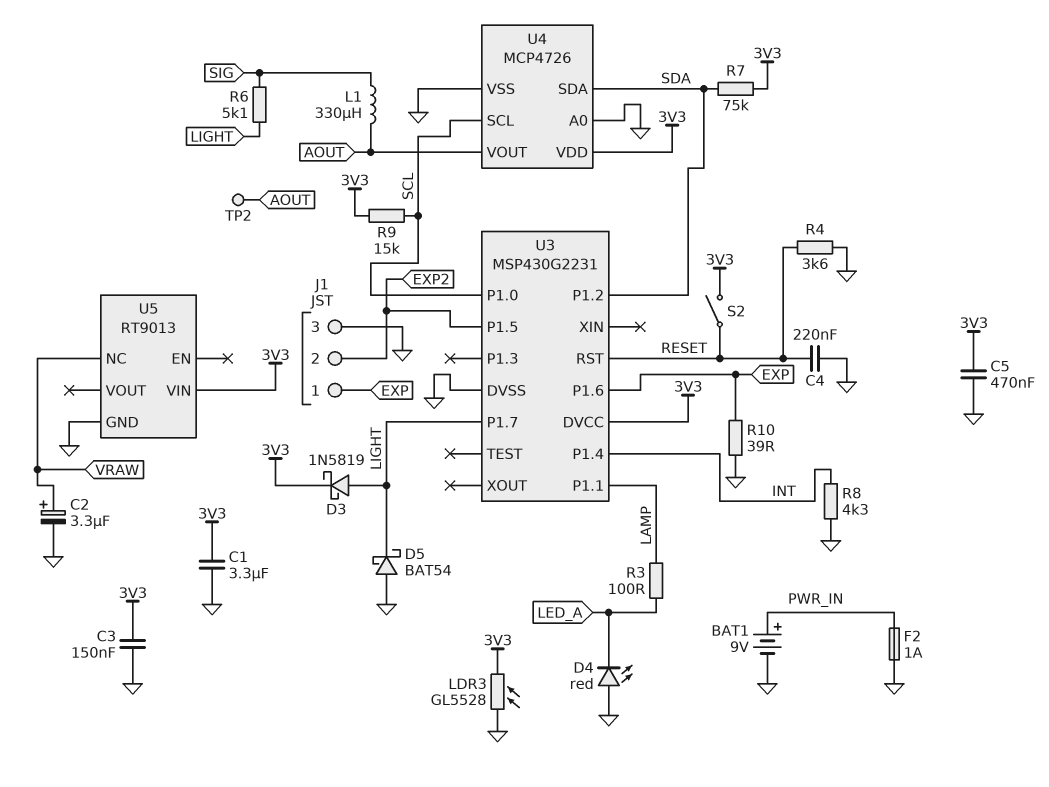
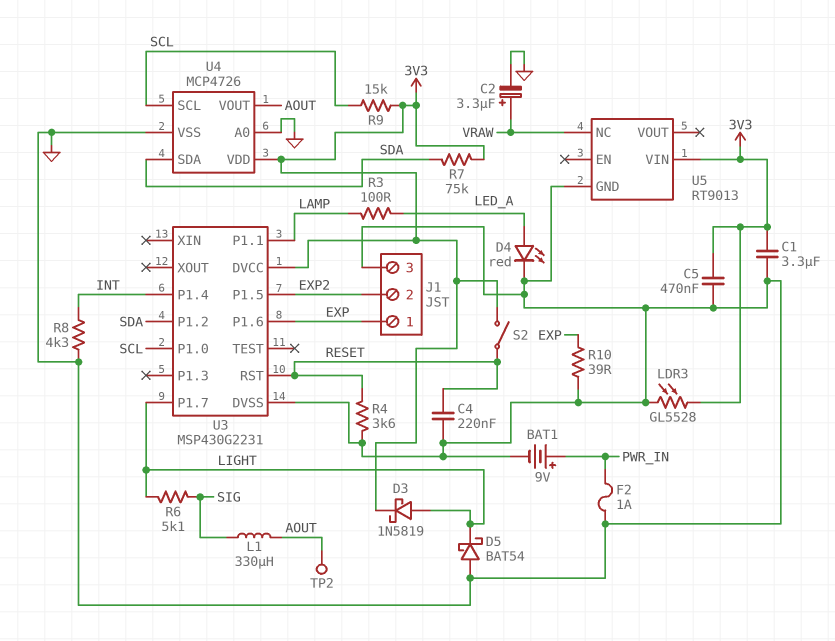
C3: 150nF (3V3, GND) -> none
D4: LED red (A GND, K LED_A) -> LED red (A LED_A, K GND)

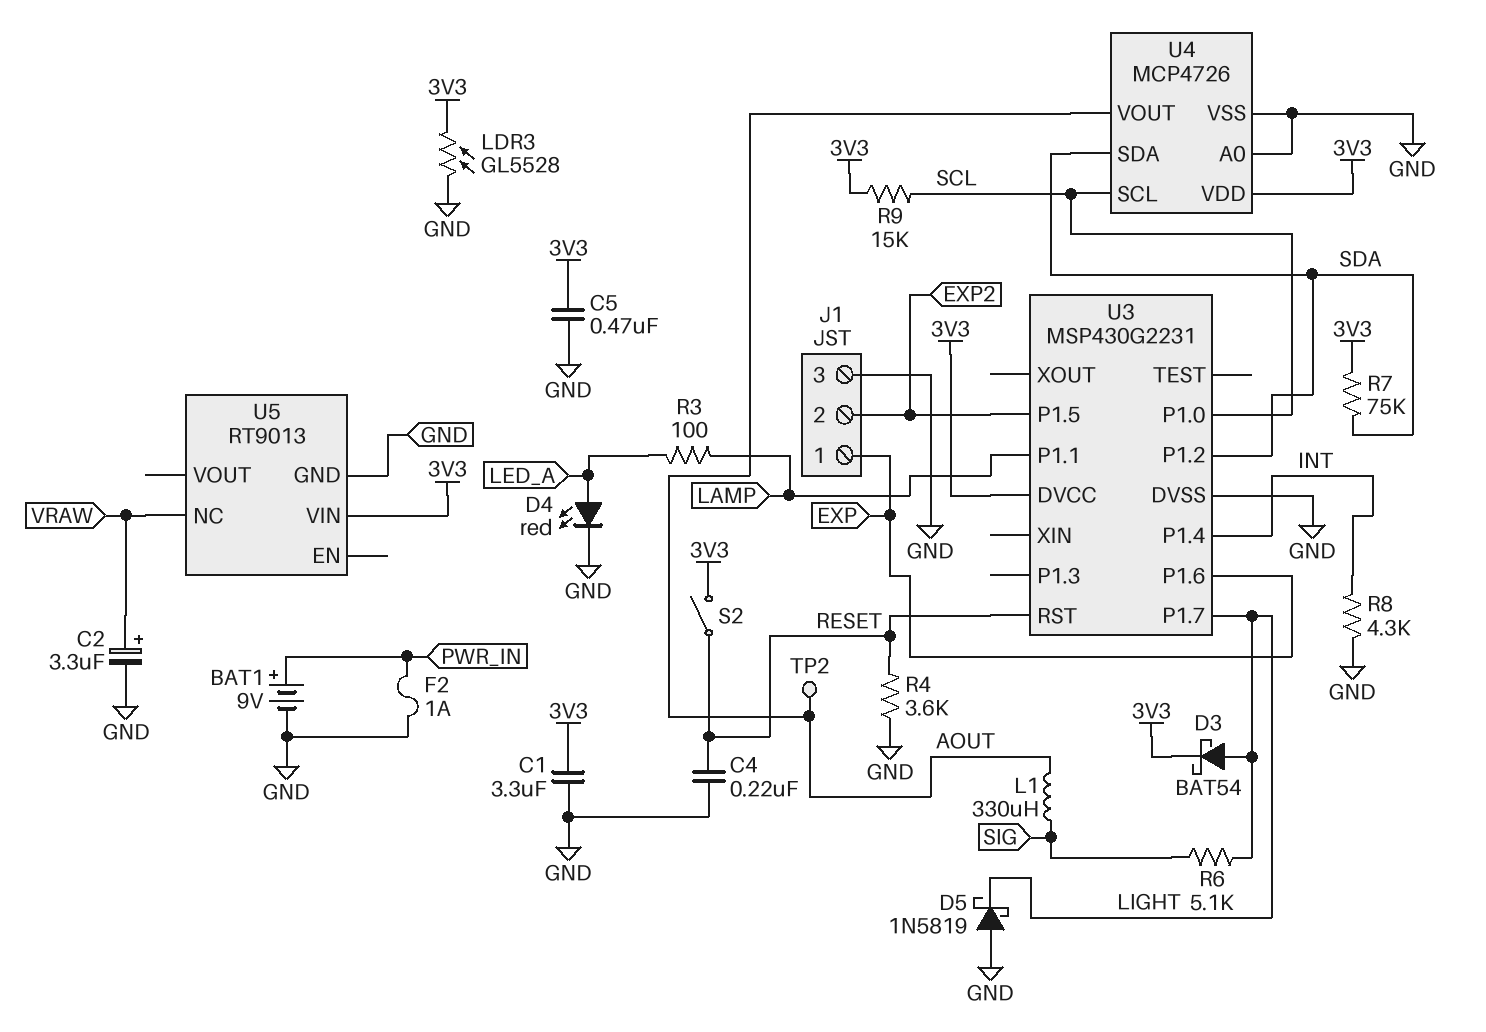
D3: schottky 1N5819 (A LIGHT, K 3V3) -> schottky BAT54 (A LIGHT, K 3V3)
D5: schottky BAT54 (A GND, K LIGHT) -> schottky 1N5819 (A GND, K LIGHT)
R10: 39 (EXP, GND) -> none

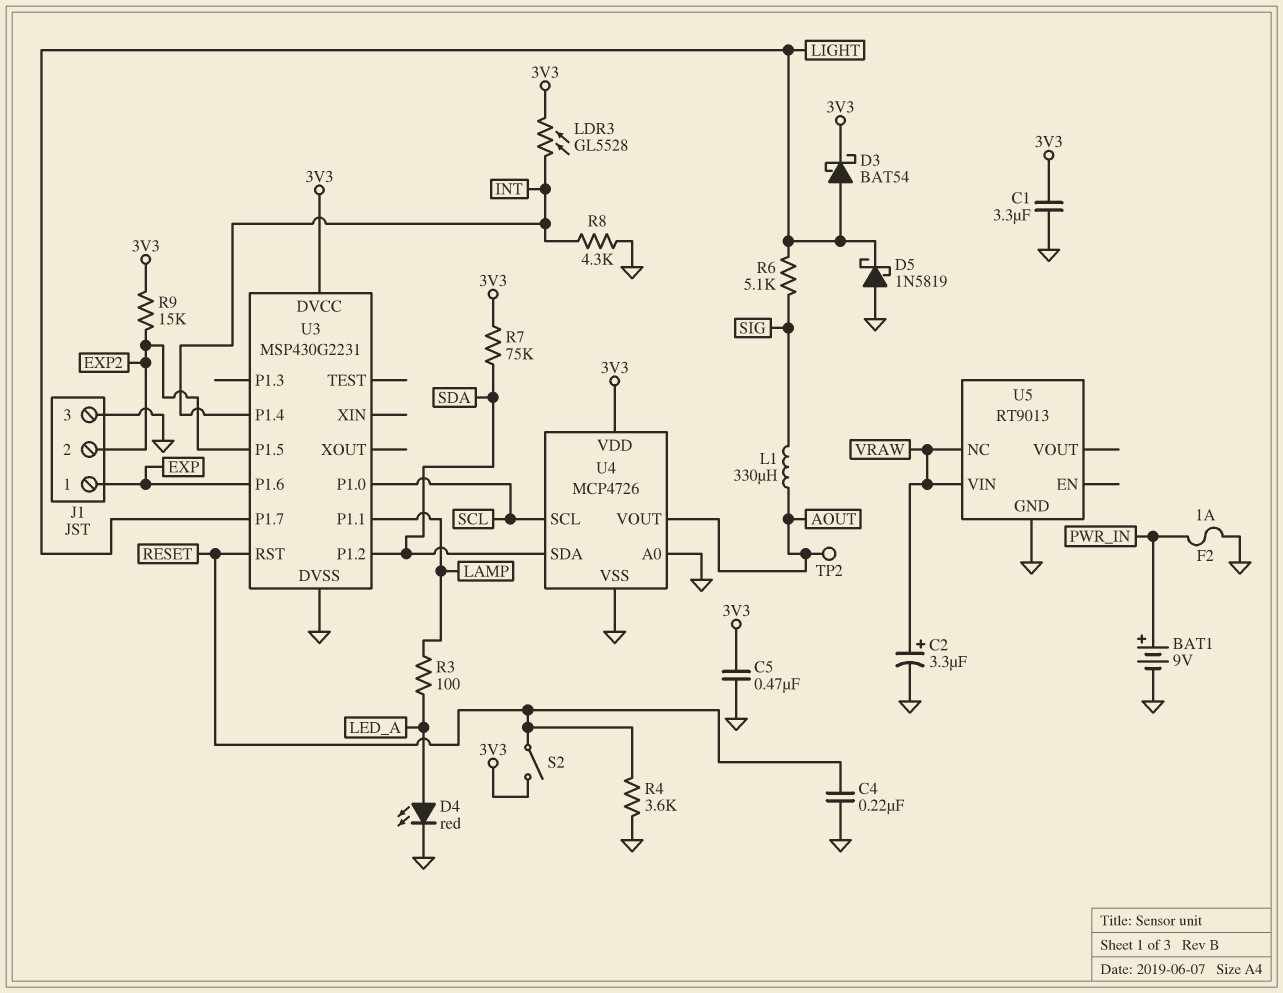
LDR3: GL5528 (3V3, GND) -> GL5528 (3V3, INT)
R9: 15k (3V3, SCL) -> 15k (3V3, EXP2)
U5 pin VIN: 3V3 -> VRAW

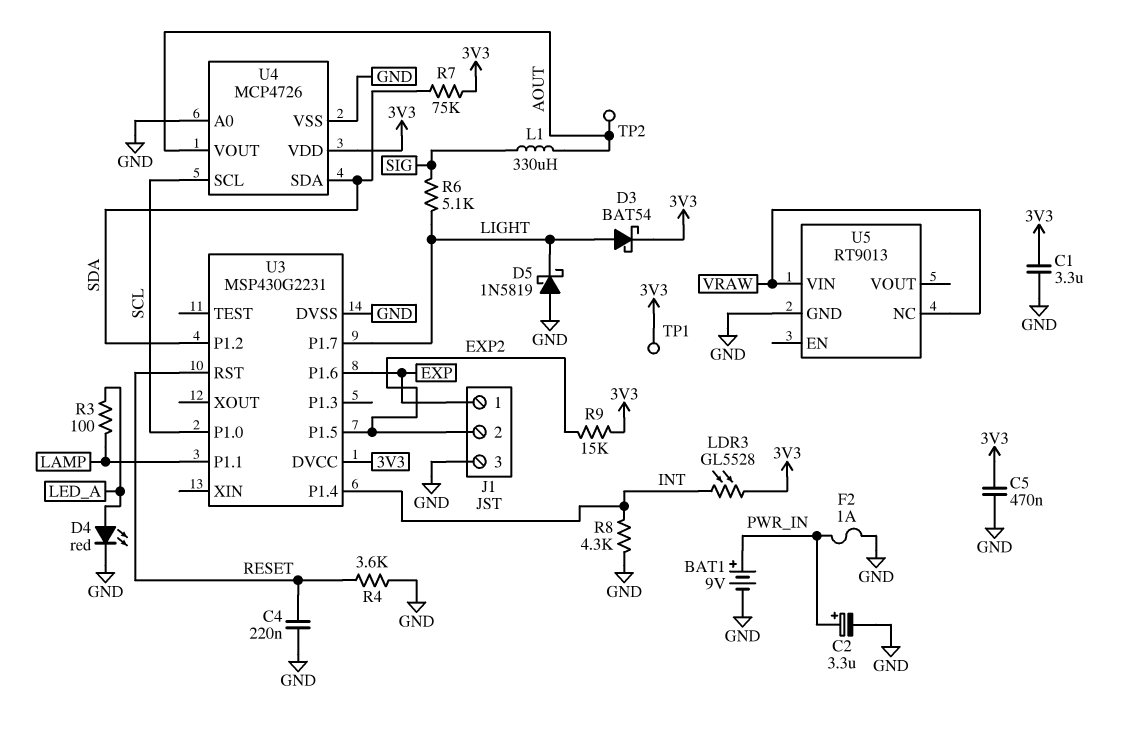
C2: 3.3uF (plus VRAW, minus GND) -> 3.3uF (plus PWR_IN, minus GND)
S2: switch (3V3, RESET) -> none
TP1: none -> test point (3V3)

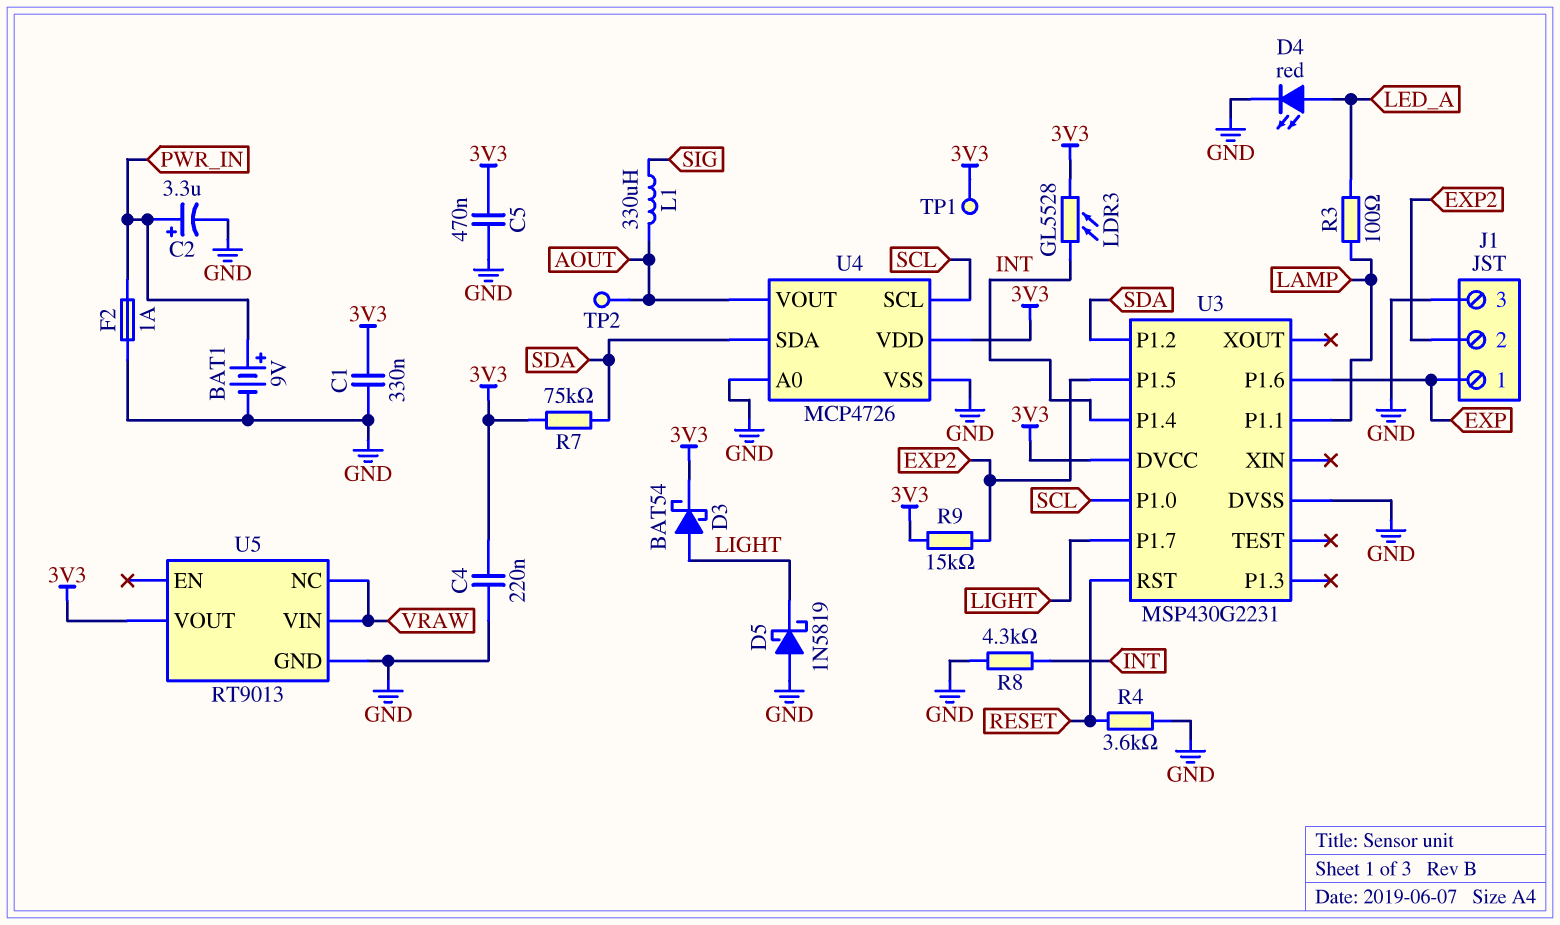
C1: 3.3uF (3V3, GND) -> 330nF (3V3, GND)
C4: 220nF (GND, RESET) -> 220nF (3V3, GND)
R6: 5.1k (LIGHT, SIG) -> none
U5 pin VOUT: none -> 3V3

